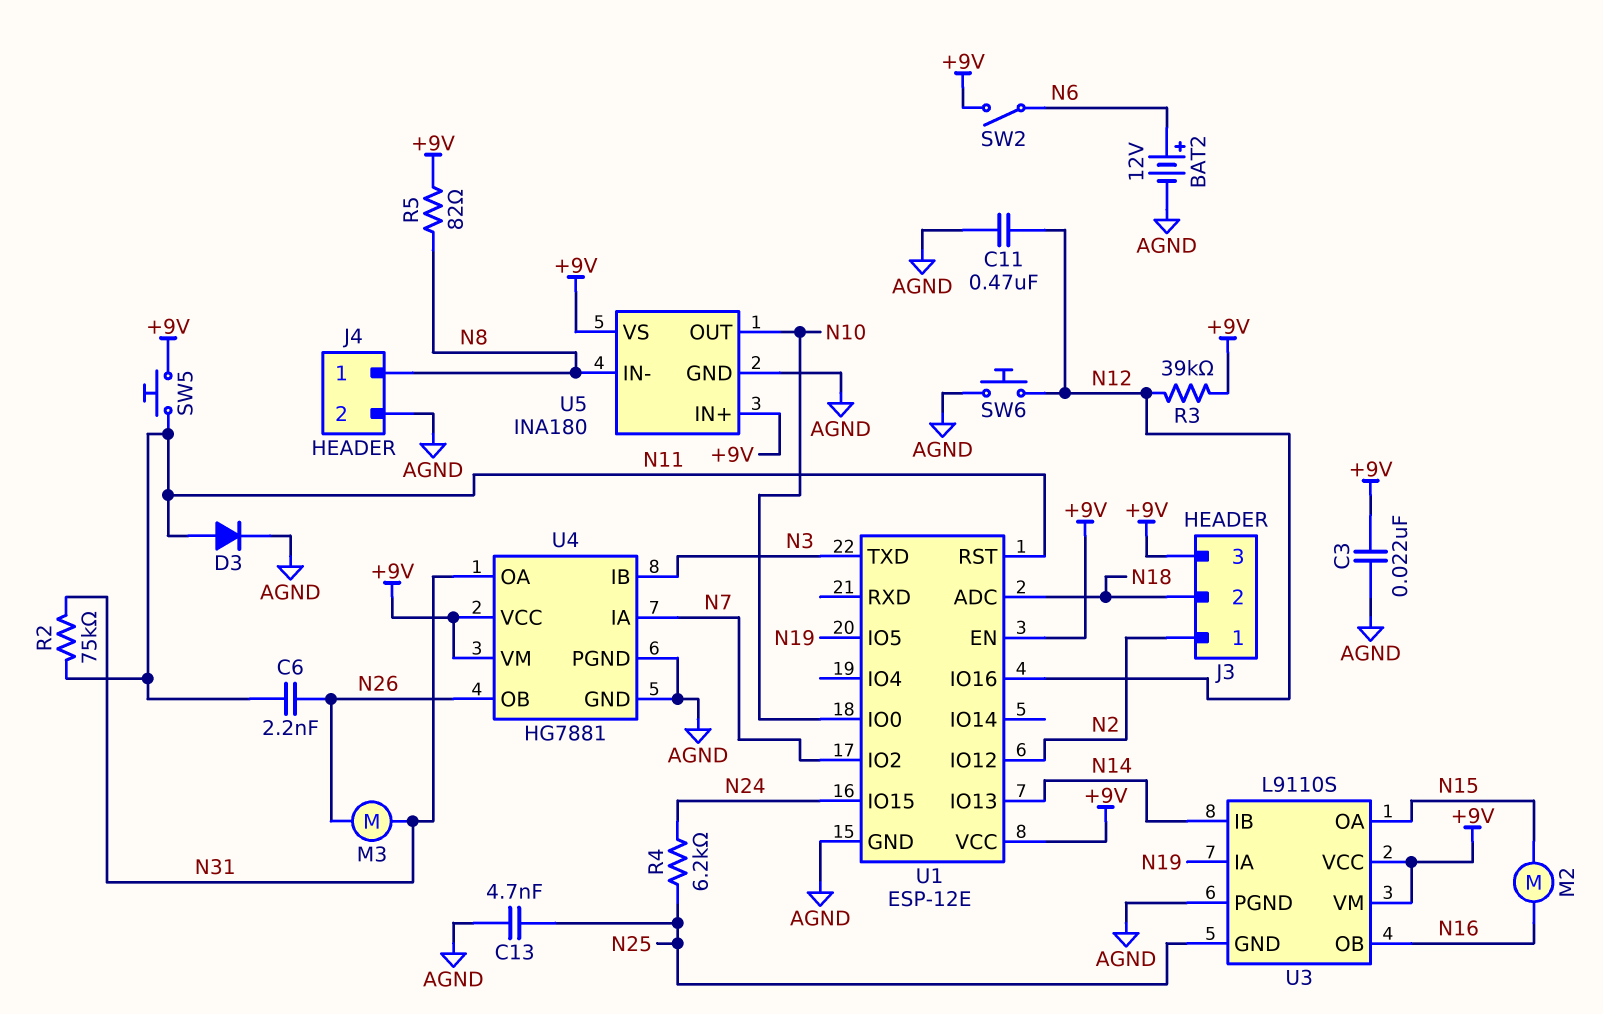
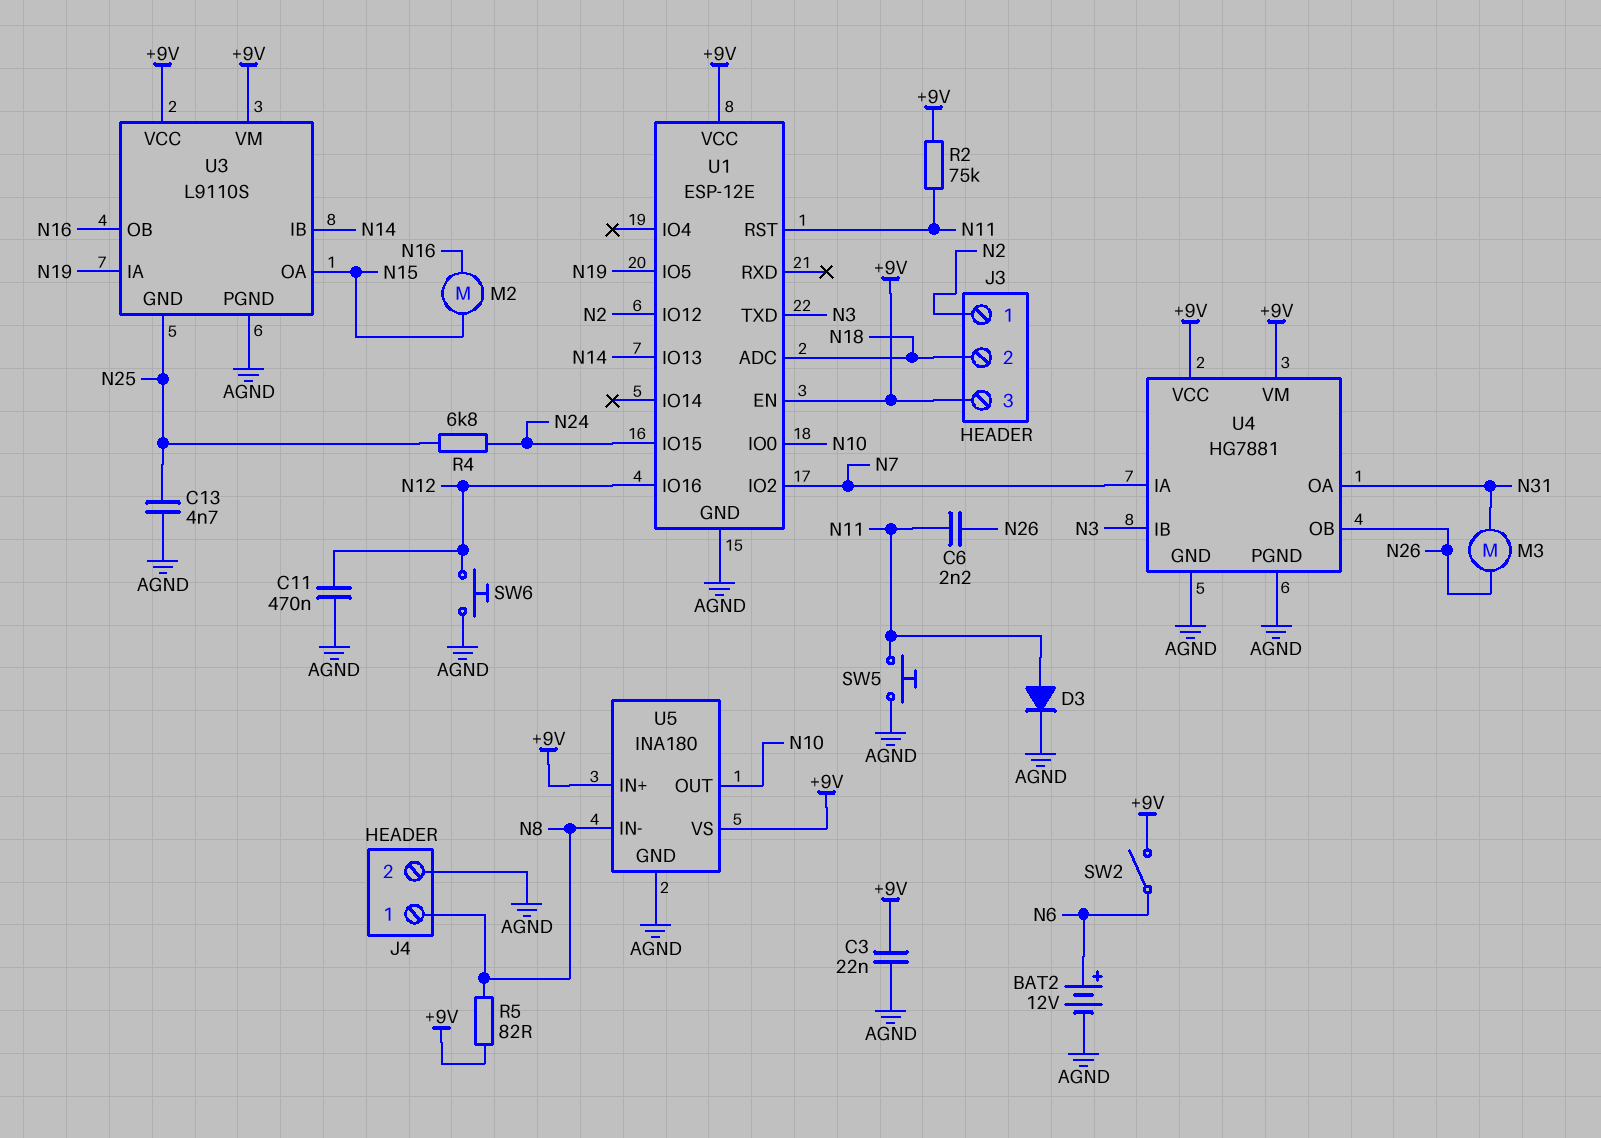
R2: 75k (N11, N31) -> 75k (+9V, N11)
R3: 39k (+9V, N12) -> none
R4: 6.2k (N24, N25) -> 6.8k (N24, N25)
SW5: button (+9V, N11) -> button (AGND, N11)

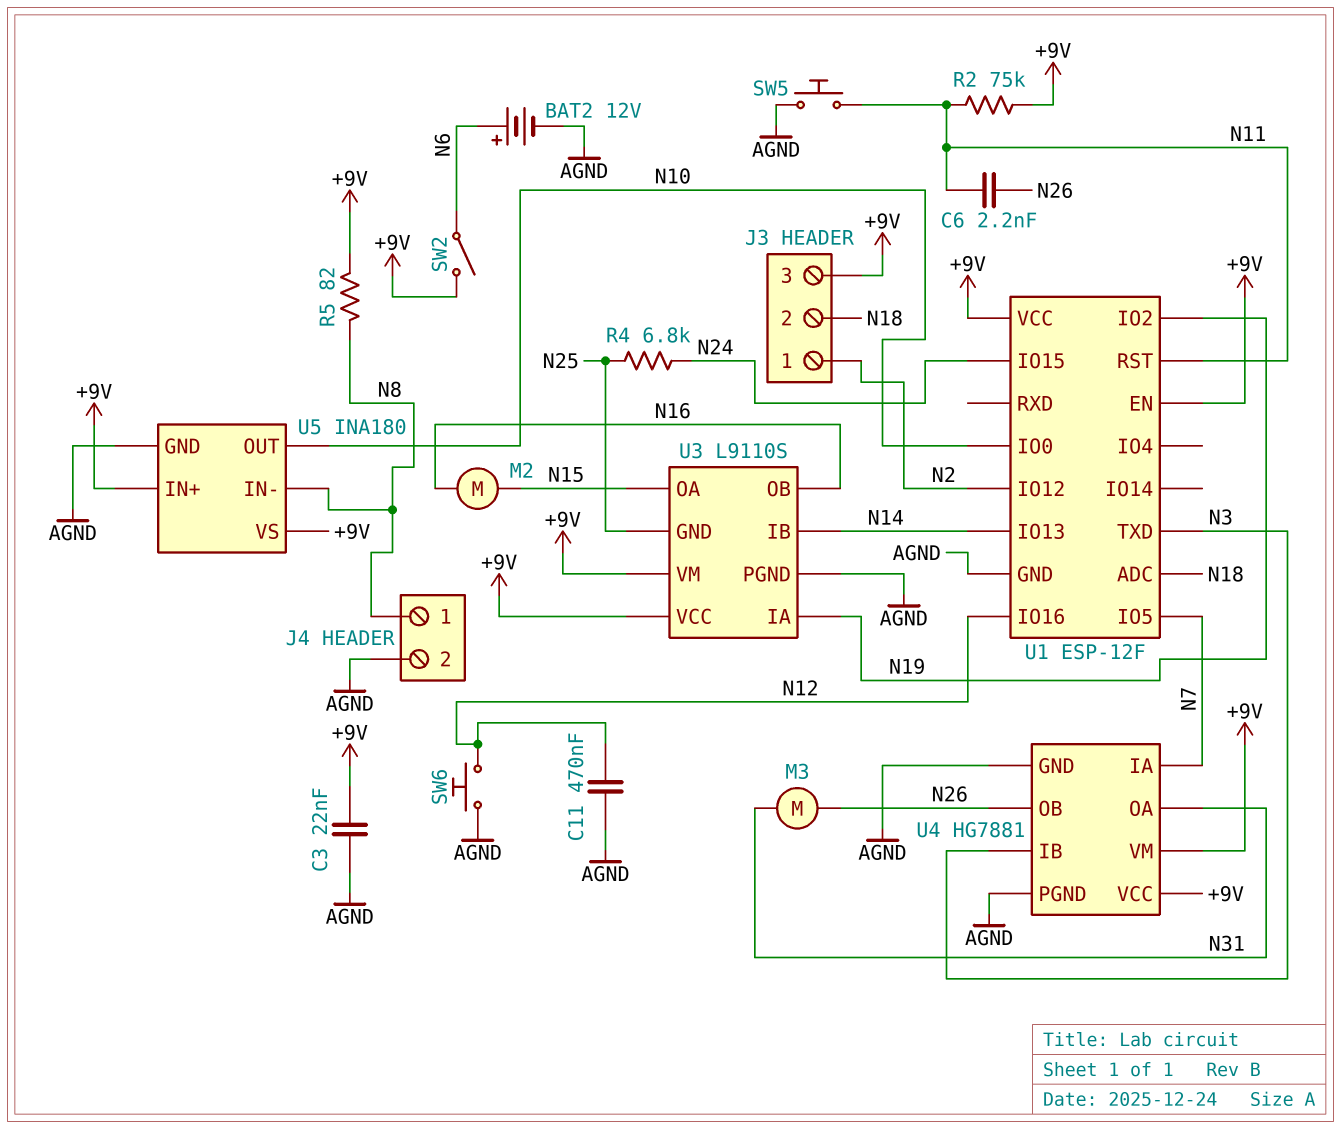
C13: 4.7nF (AGND, N25) -> none
D3: diode (A N11, K AGND) -> none
U1: ESP-12E -> ESP-12F
U1 pin IO2: N7 -> N19
U1 pin IO5: N19 -> N7

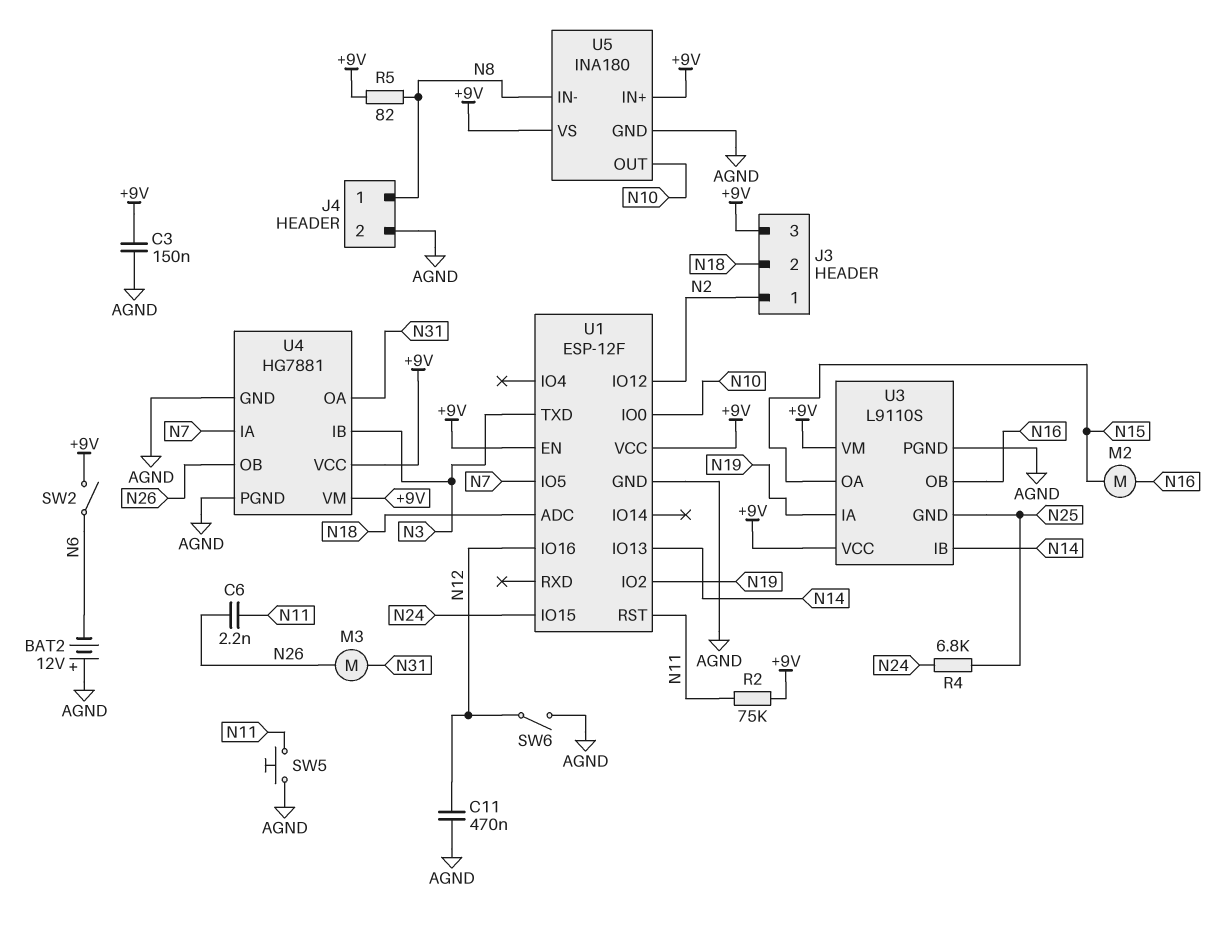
BAT2: 12V (plus N6, minus AGND) -> 12V (plus AGND, minus N6)
C3: 22nF (+9V, AGND) -> 150nF (+9V, AGND)
SW6: button (AGND, N12) -> switch (AGND, N12)

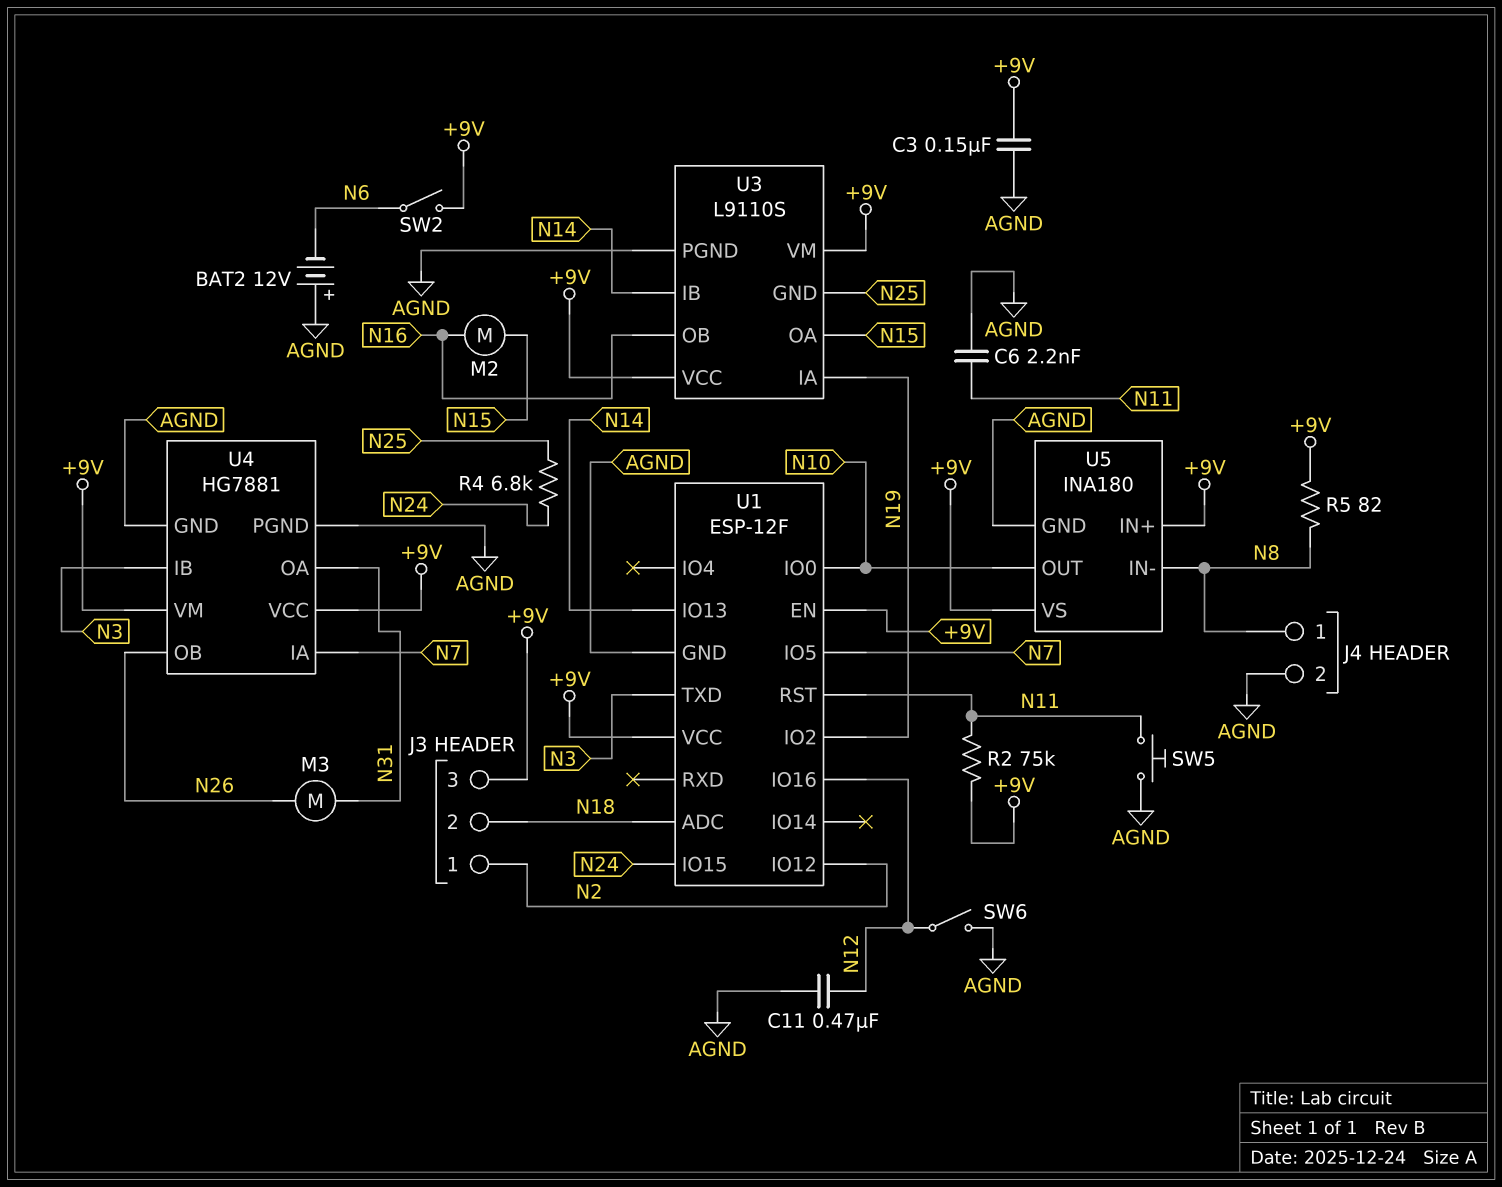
C6: 2.2nF (N11, N26) -> 2.2nF (AGND, N11)

